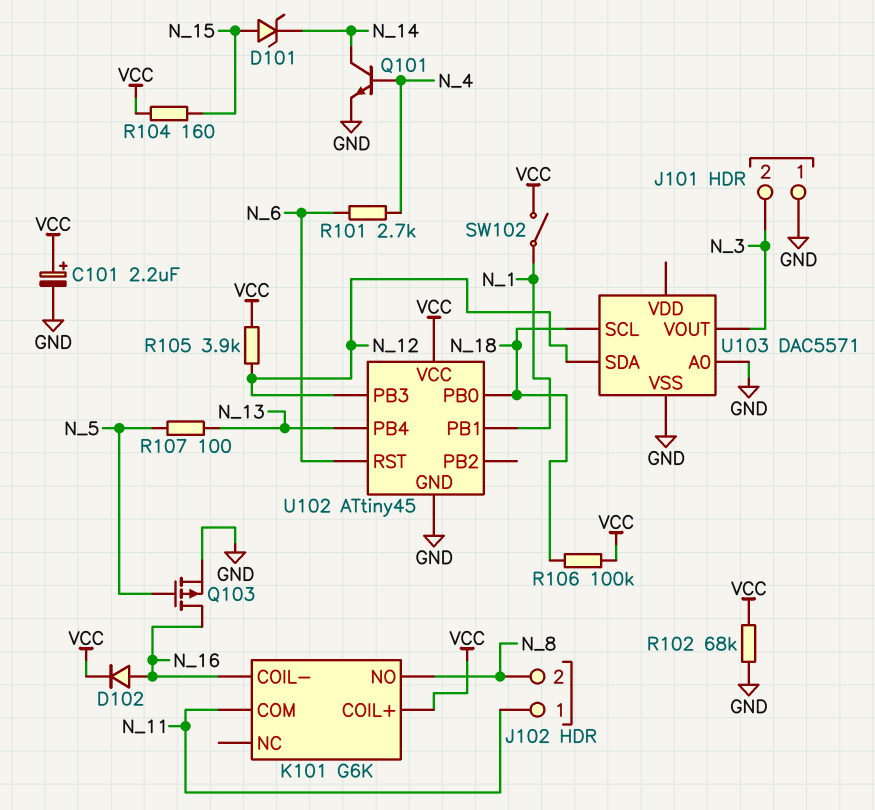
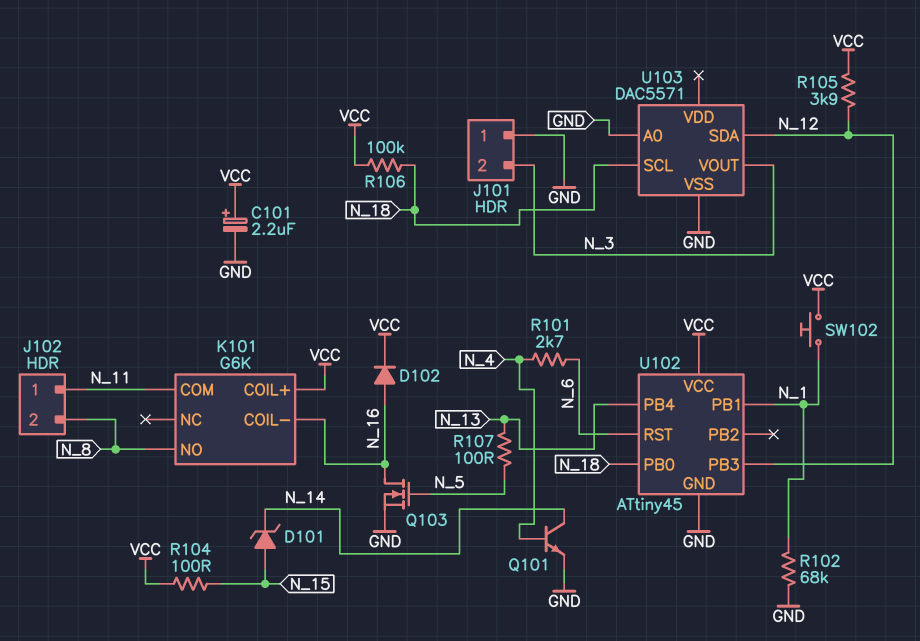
Q103: PMOS (G N_5, D N_16, S GND) -> NMOS (G N_5, D N_16, S GND)
R102: 68k (GND, VCC) -> 68k (GND, N_1)
R104: 160 (N_15, VCC) -> 100 (N_15, VCC)
SW102: switch (N_1, VCC) -> button (N_1, VCC)

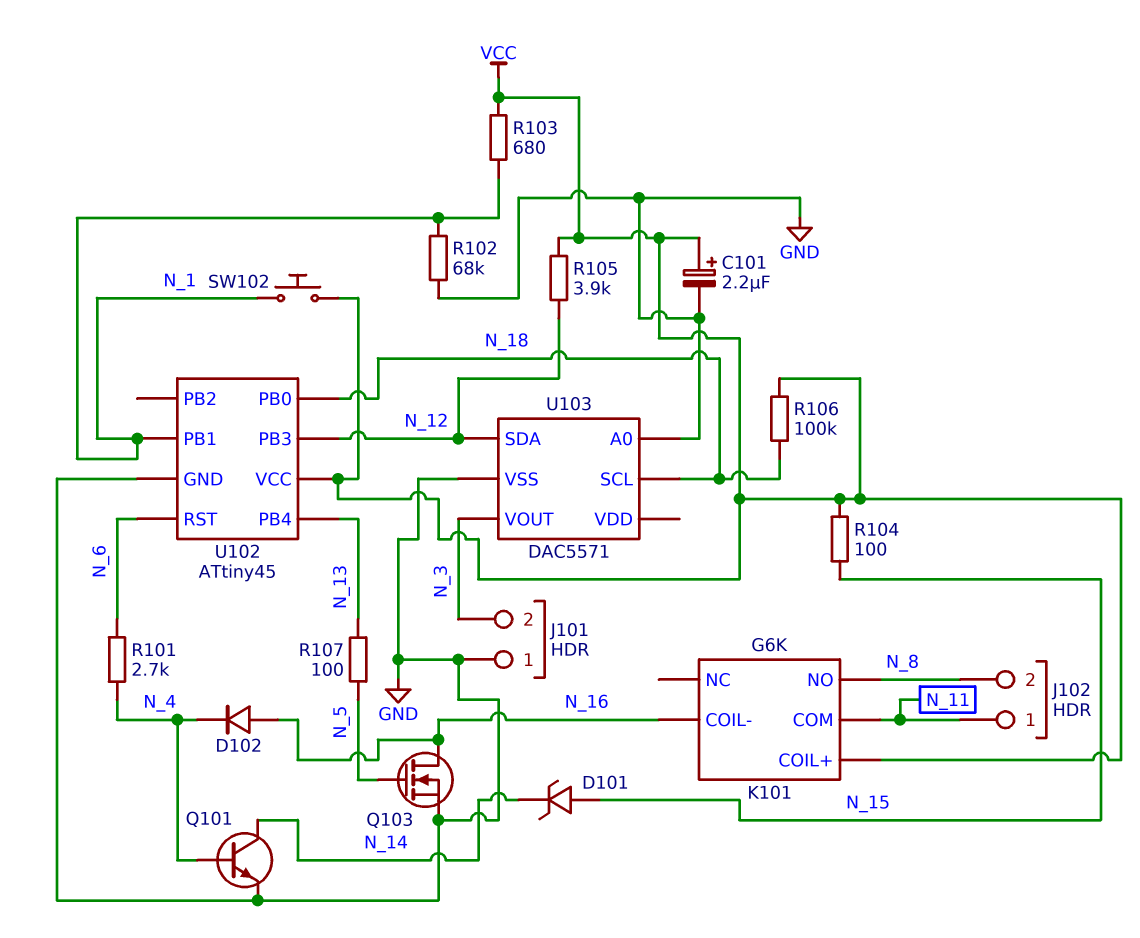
D102: diode (A N_16, K VCC) -> diode (A N_16, K N_4)
R103: none -> 680 (N_1, VCC)

